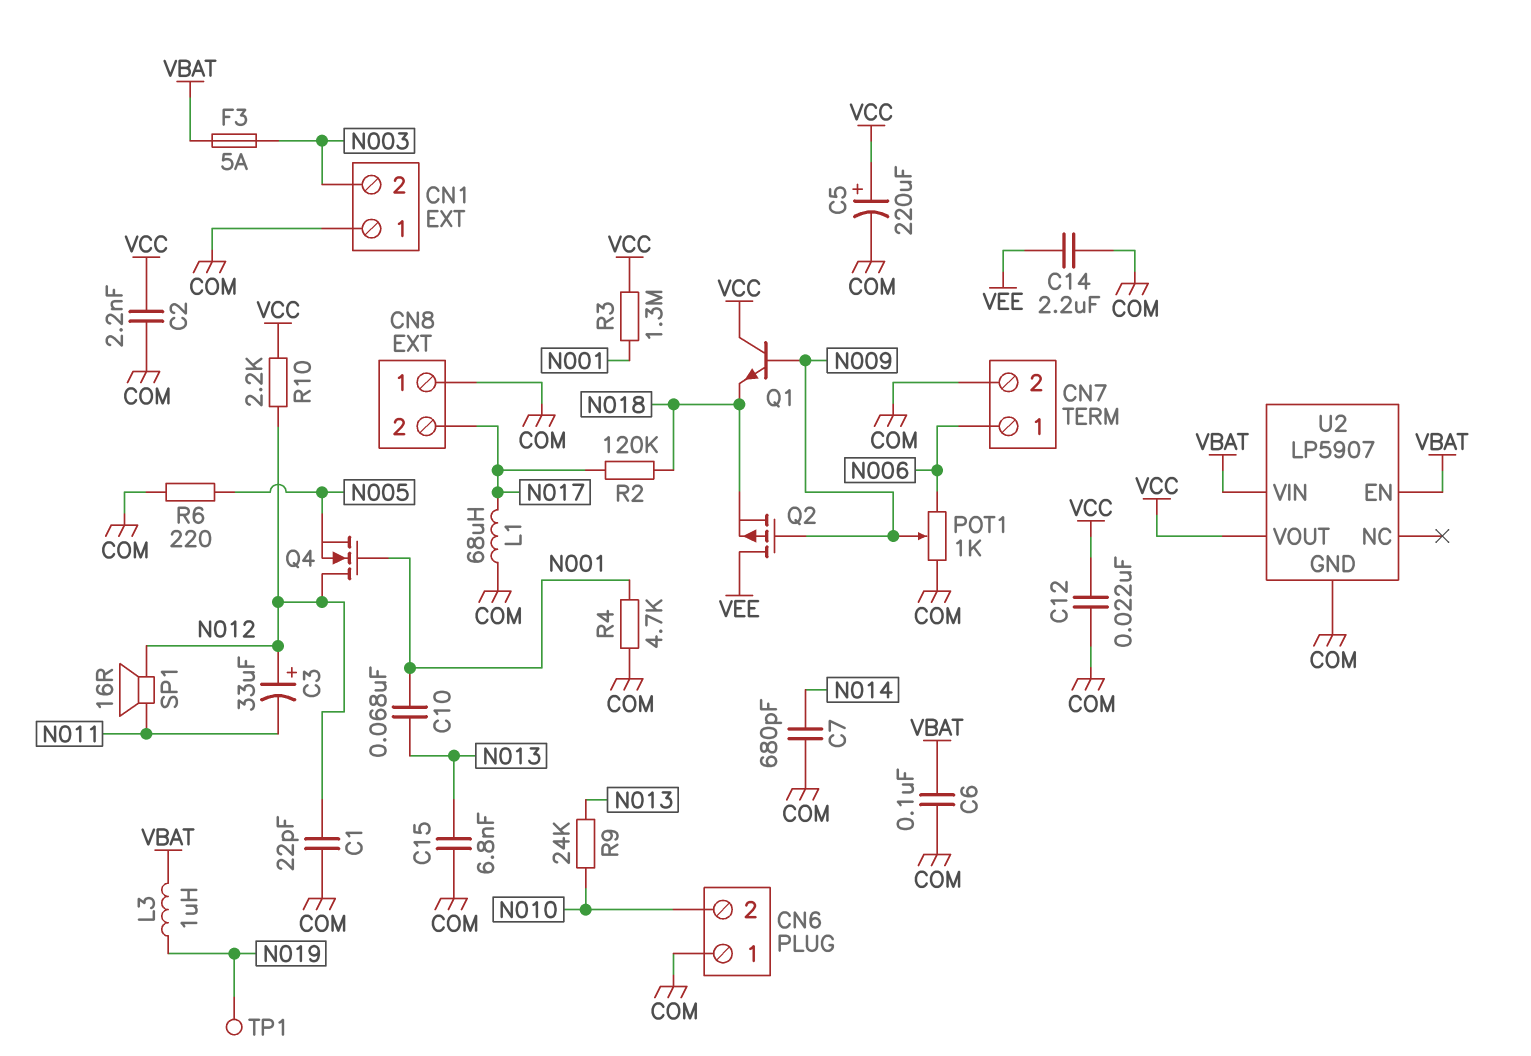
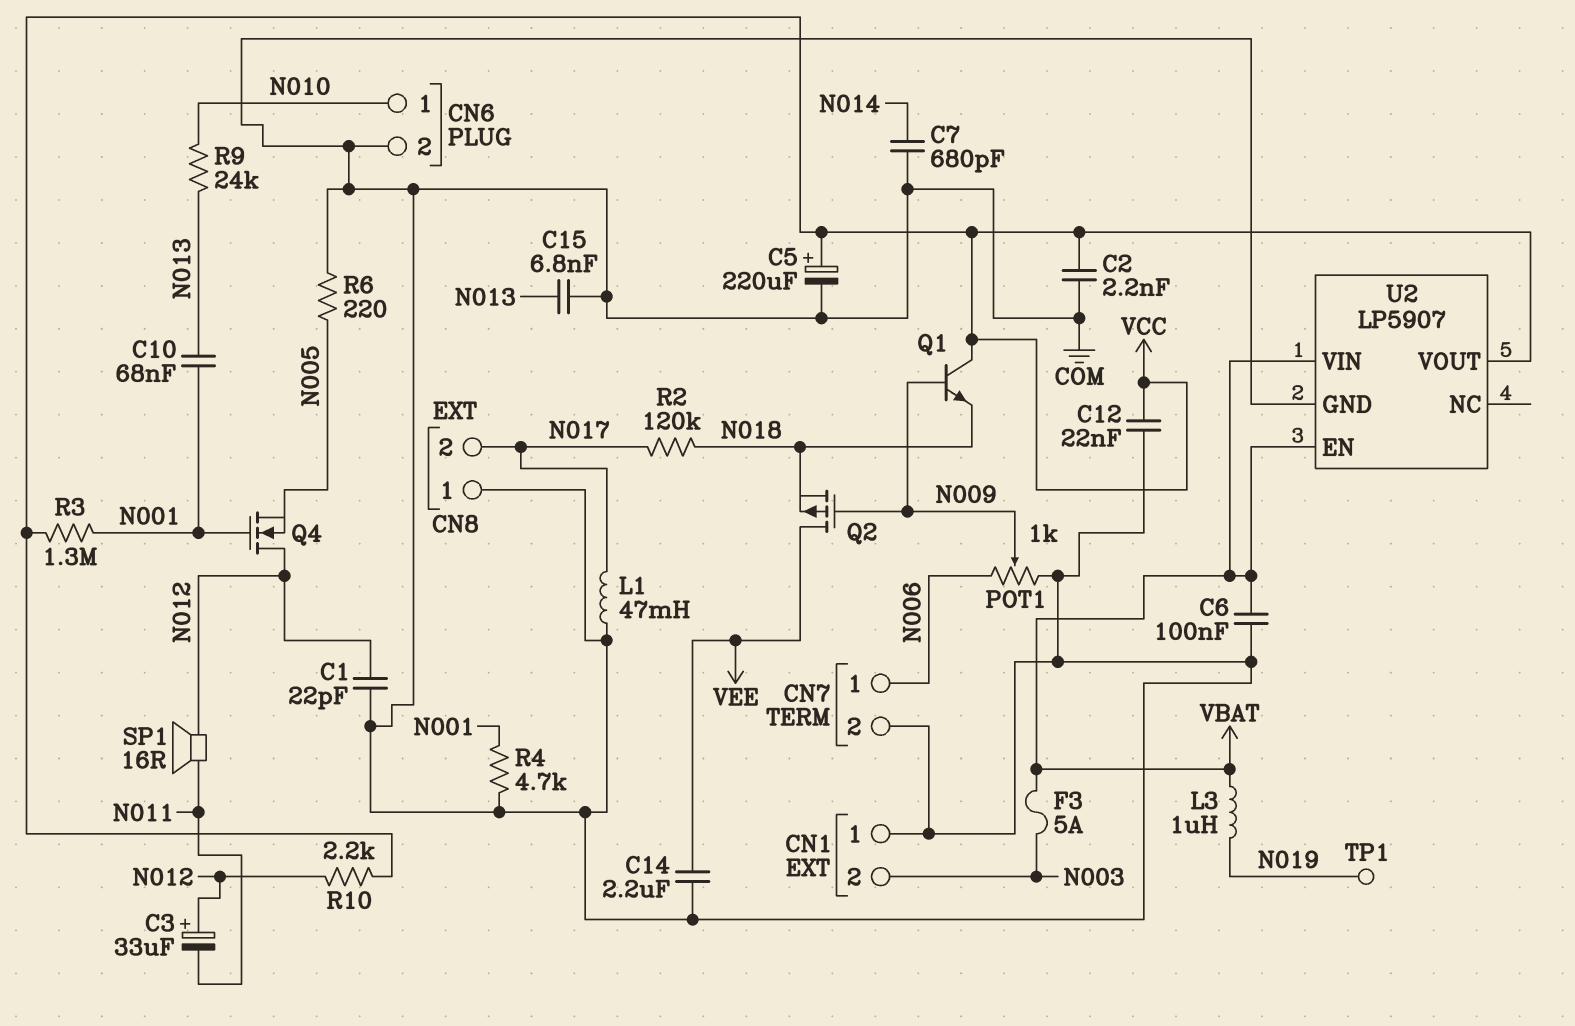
CN6 pin 1: COM -> N010
CN6 pin 2: N010 -> COM
L1: 68uH (COM, N017) -> 47mH (COM, N017)

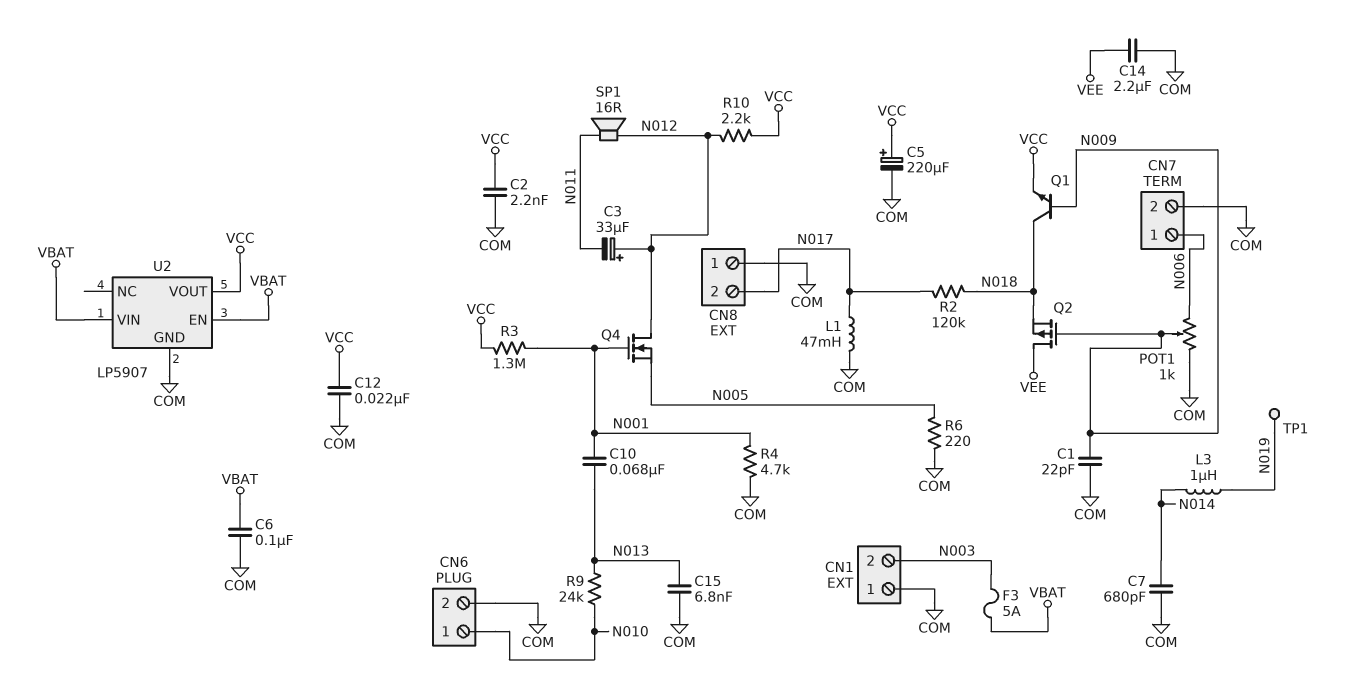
C1: 22pF (COM, N012) -> 22pF (COM, N009)
L3: 1uH (N019, VBAT) -> 1uH (N014, N019)
Q1: NPN (B N009, C VCC, E N018) -> NPN (B N009, C N018, E VCC)

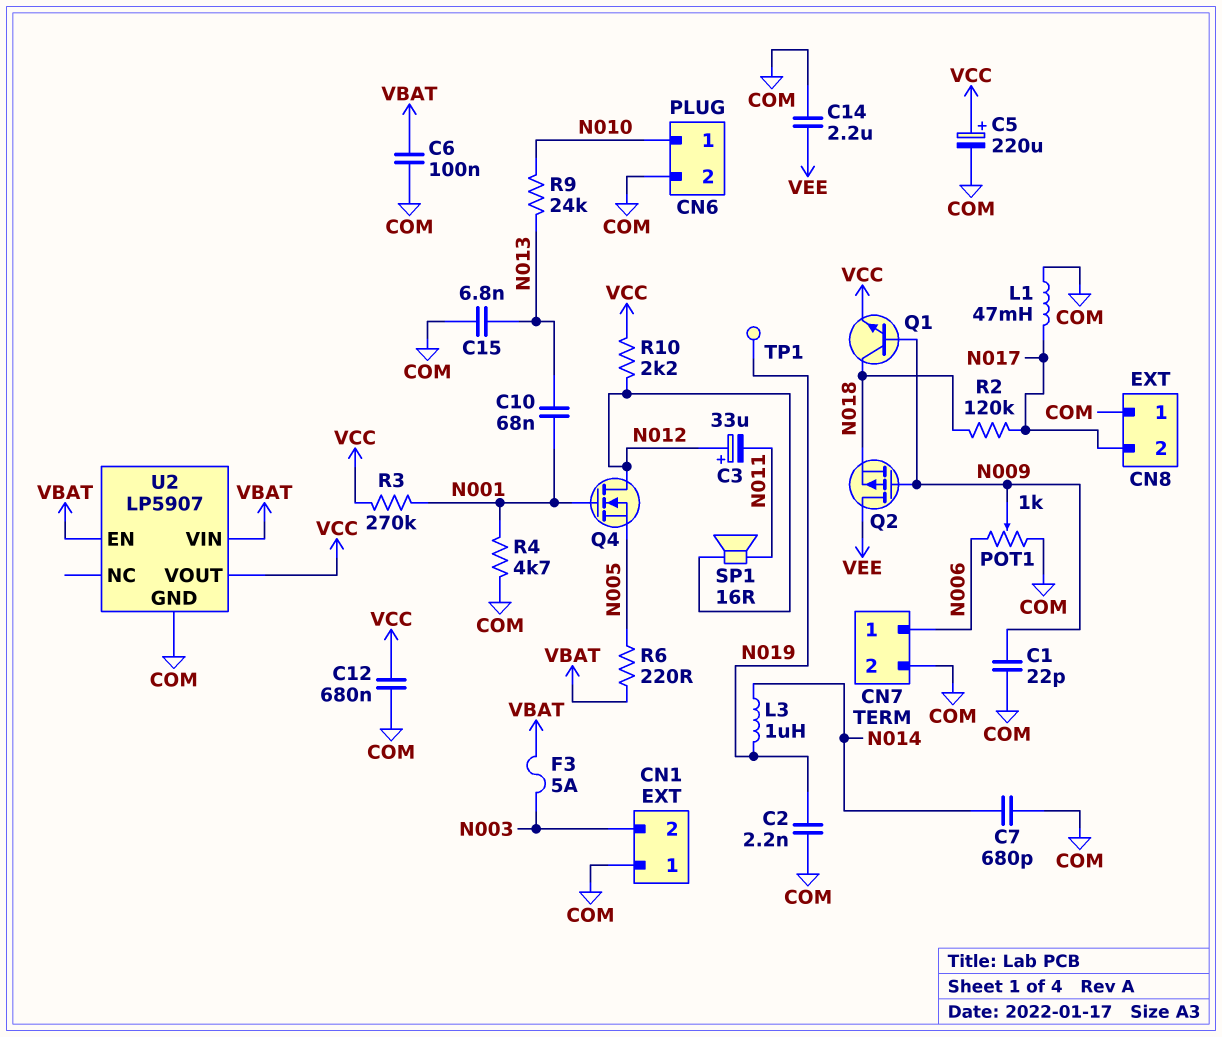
C2: 2.2nF (COM, VCC) -> 2.2nF (COM, N019)
C12: 22nF (COM, VCC) -> 680nF (COM, VCC)
R3: 1.3M (N001, VCC) -> 270k (N001, VCC)
R6: 220 (COM, N005) -> 220 (N005, VBAT)

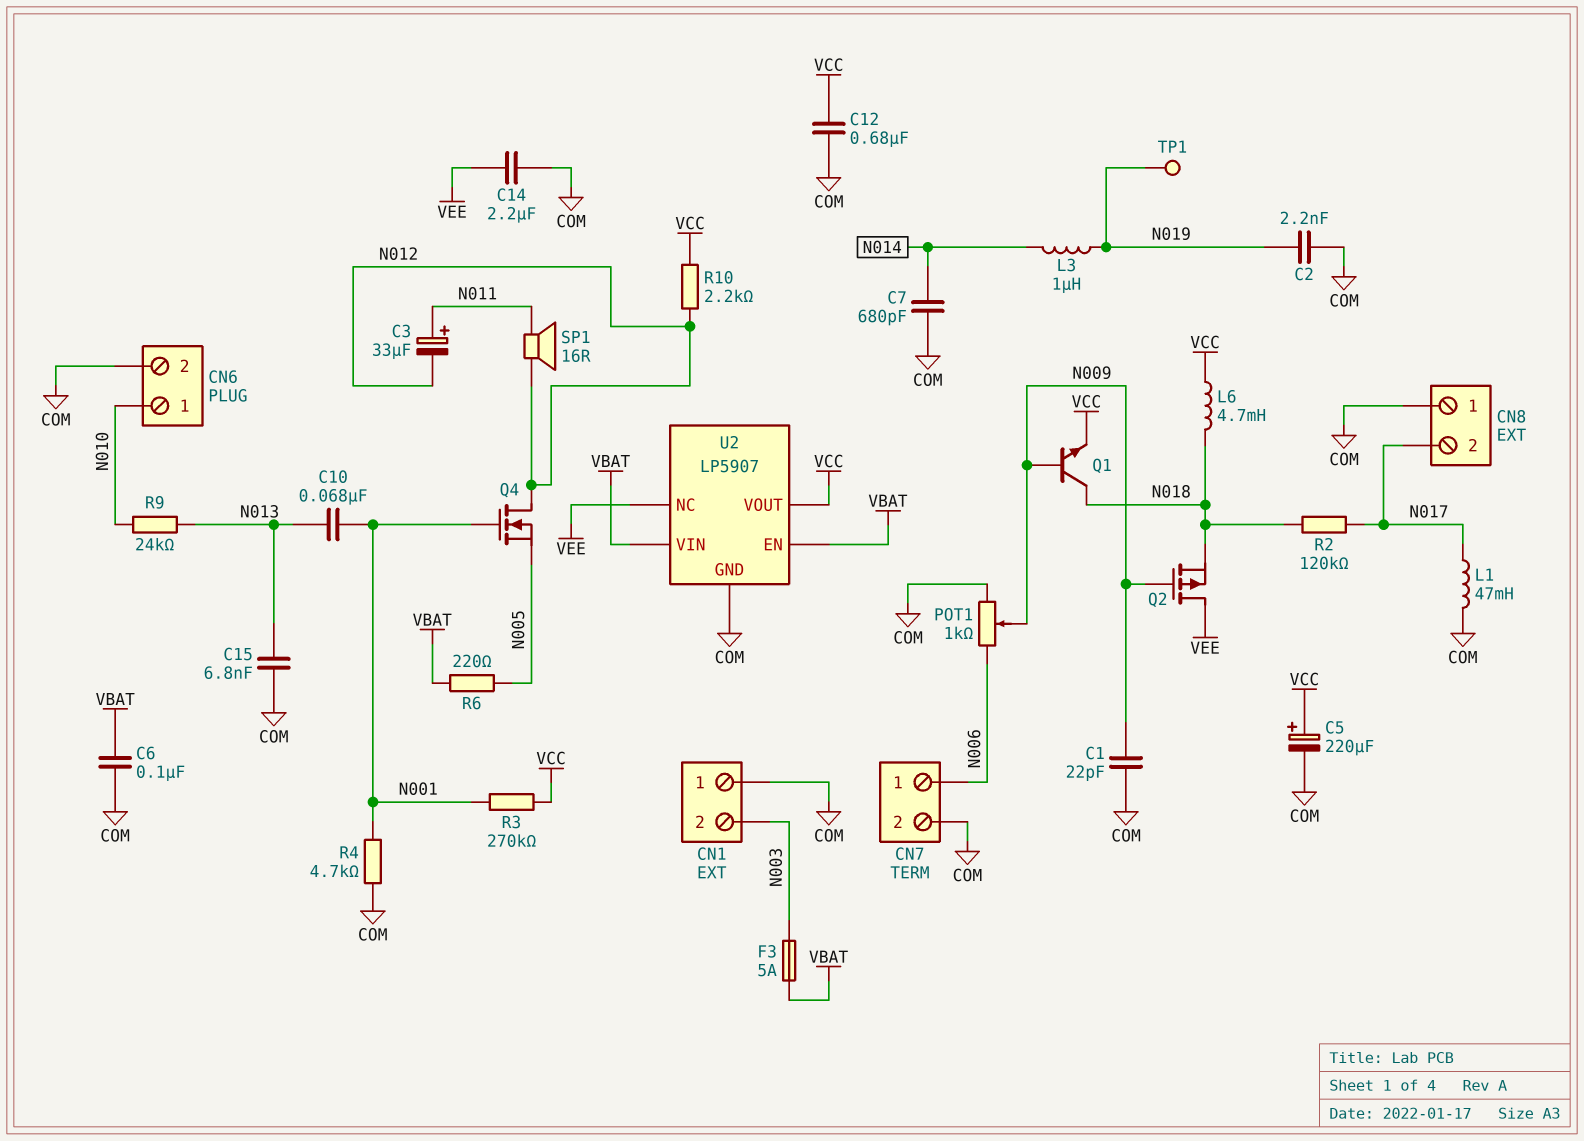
C3: 33uF (plus N012, minus N011) -> 33uF (plus N011, minus N012)
L6: none -> 4.7mH (N018, VCC)
U2 pin NC: none -> VEE

